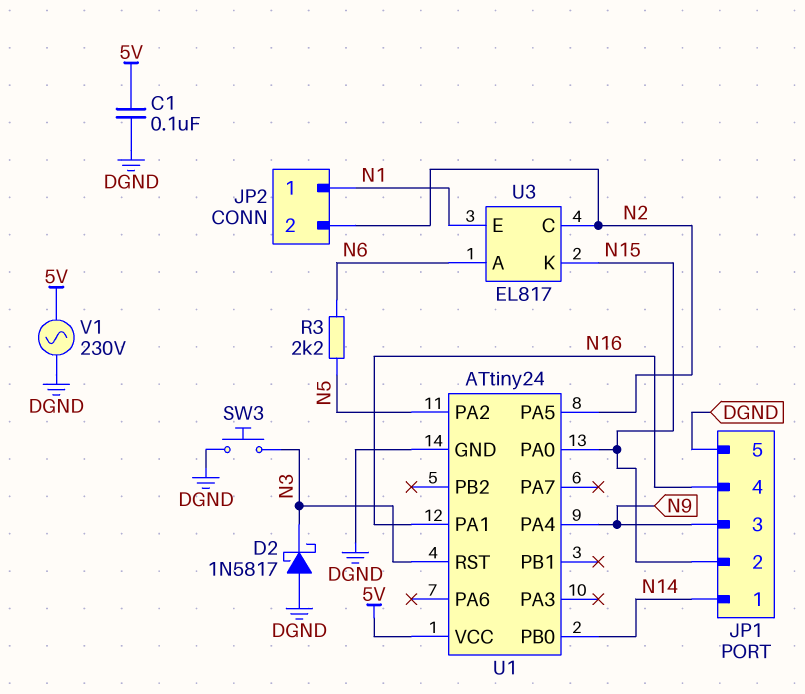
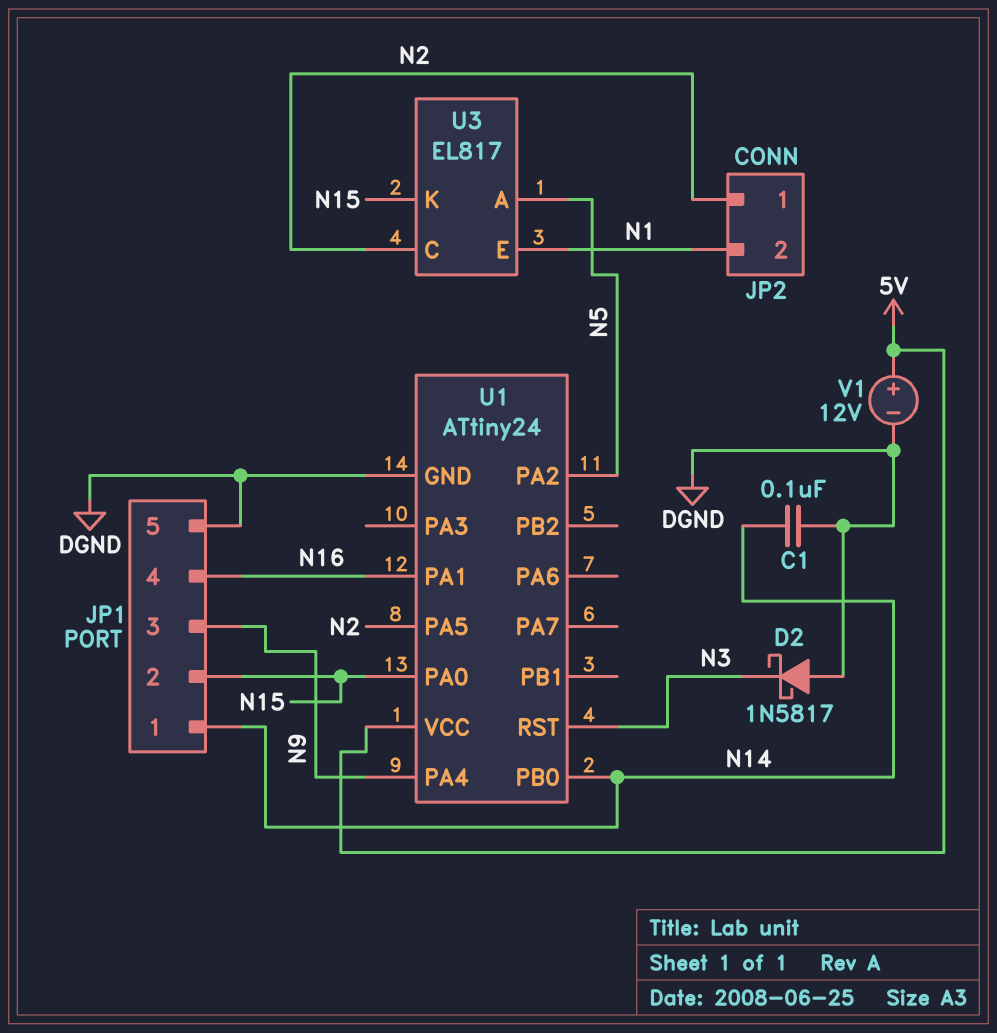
C1: 100nF (5V, DGND) -> 100nF (DGND, N14)
JP2 pin 1: N1 -> N2
JP2 pin 2: N2 -> N1
R3: 2.2k (N5, N6) -> none
SW3: button (DGND, N3) -> none
U3 pin A: N6 -> N5
V1: AC 230V (5V, DGND) -> 12V (plus 5V, minus DGND)

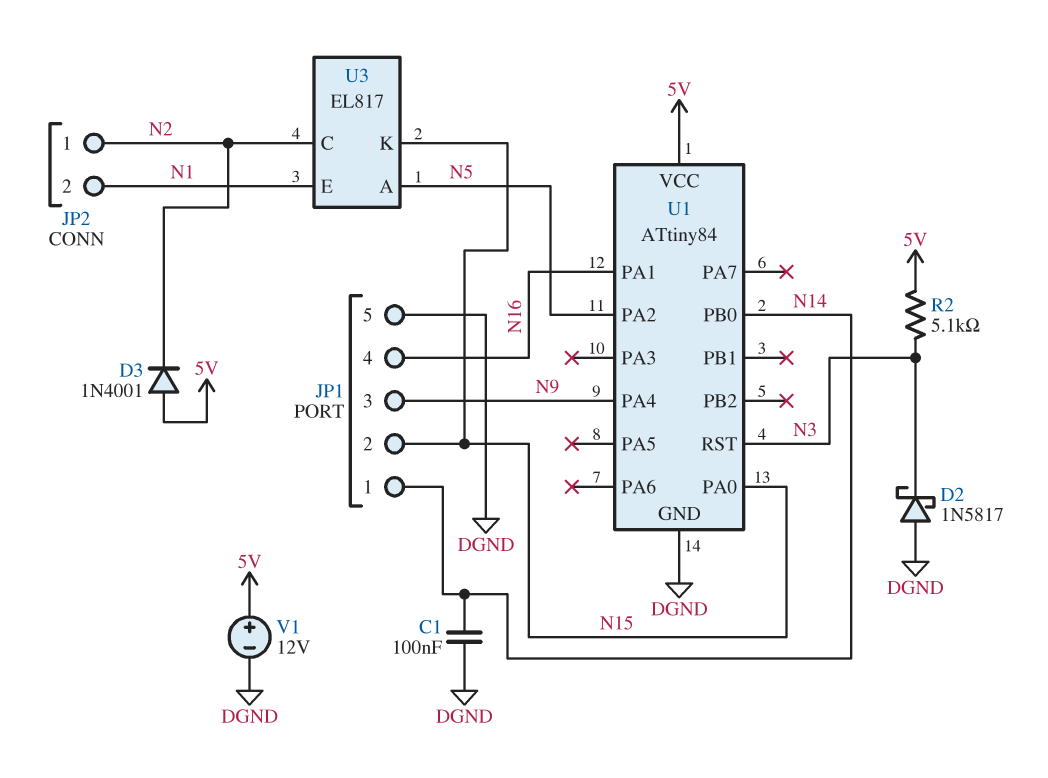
D3: none -> diode 1N4001 (A 5V, K N2)
R2: none -> 5.1k (5V, N3)
U1: ATtiny24 -> ATtiny84
U1 pin PA5: N2 -> none

